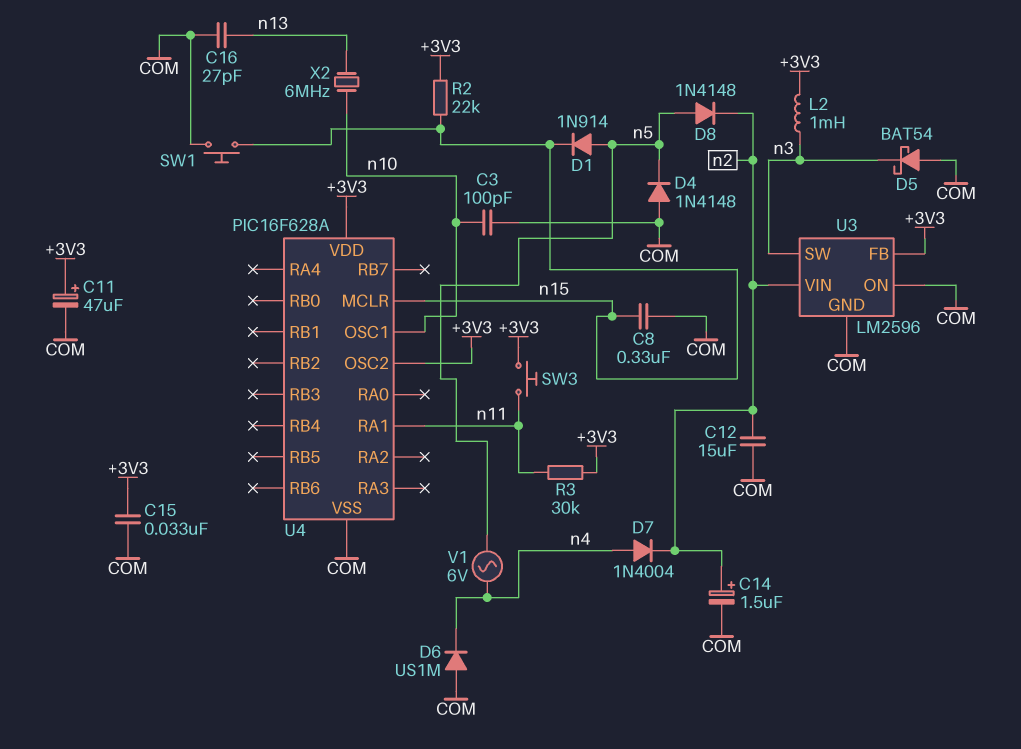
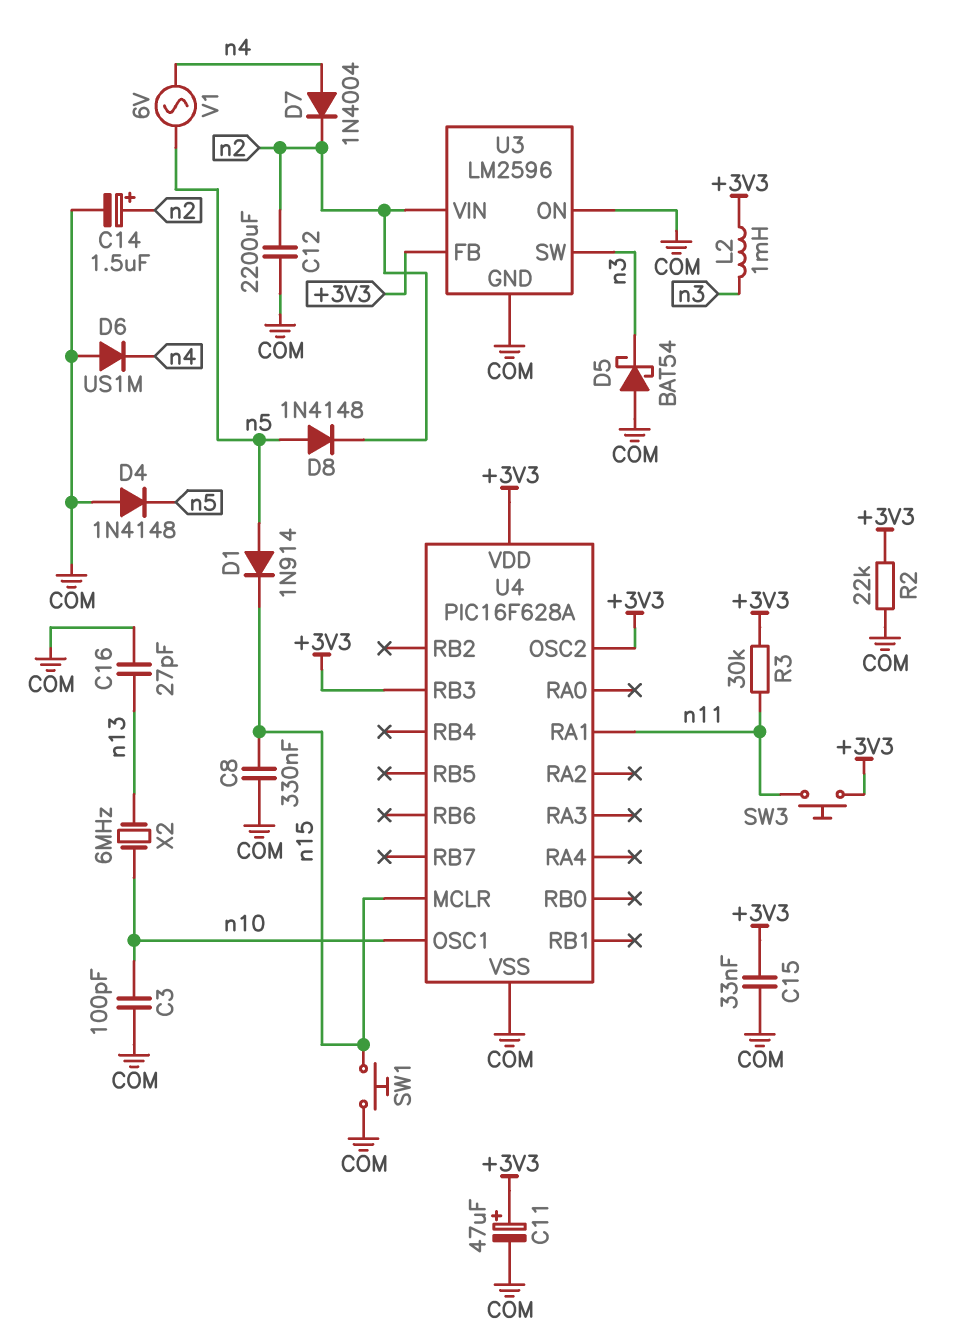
C12: 15uF (COM, n2) -> 2200uF (COM, n2)
R2: 22k (+3V3, n15) -> 22k (+3V3, COM)
U4 pin RB3: none -> +3V3

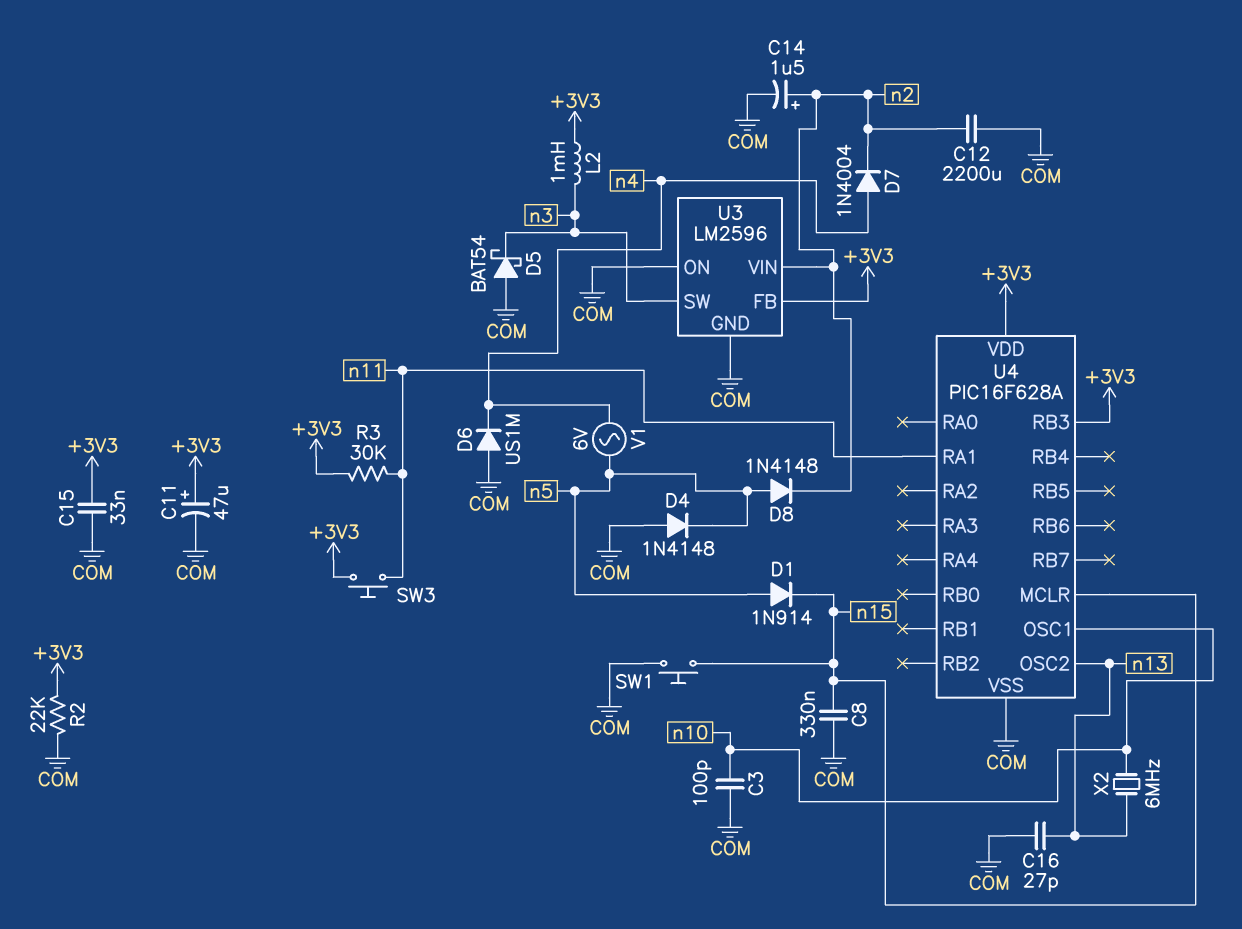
U4 pin OSC2: +3V3 -> n13

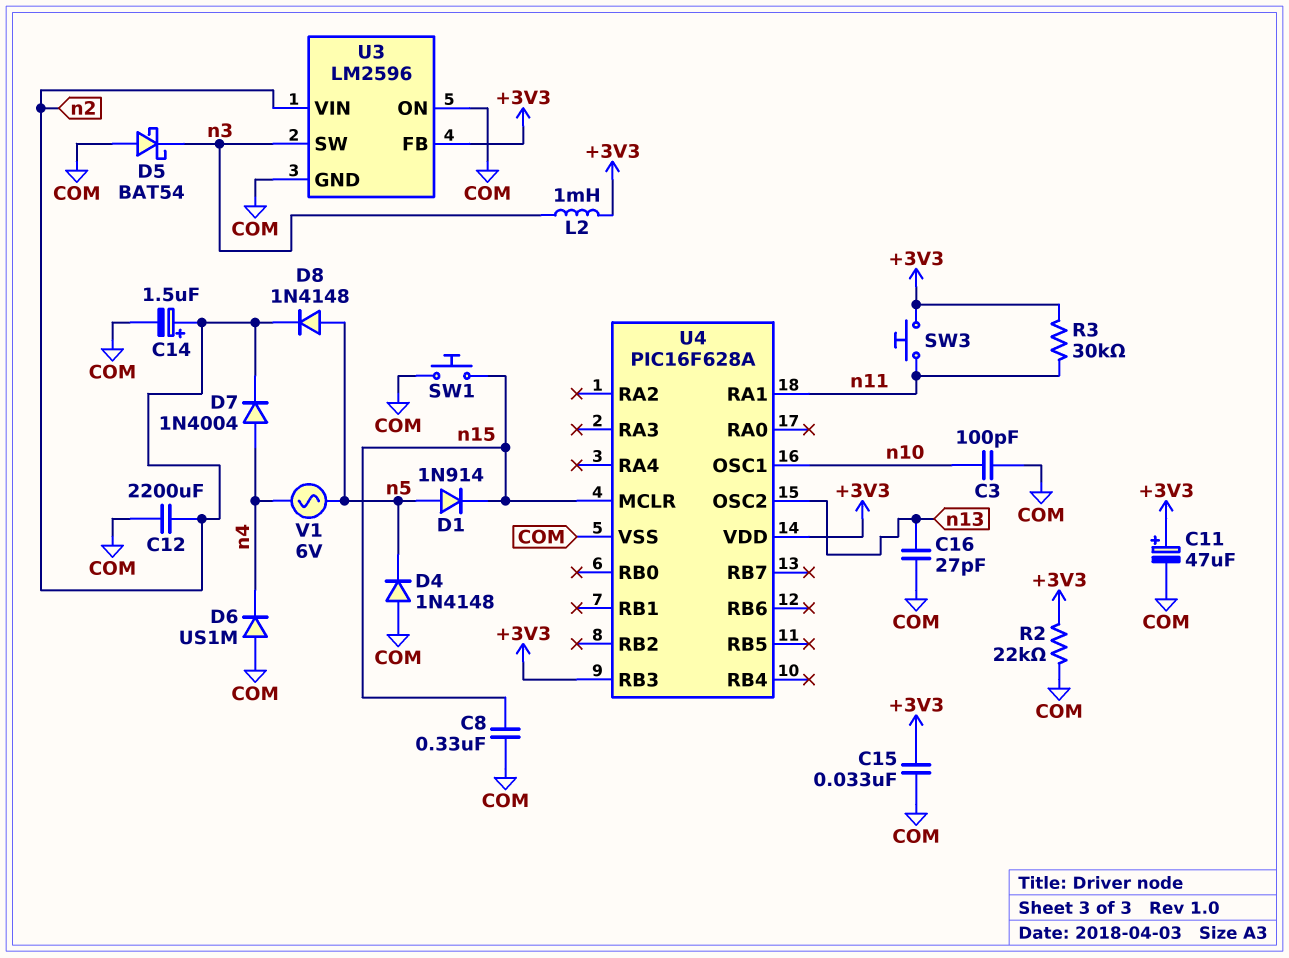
X2: 6MHz (n10, n13) -> none

